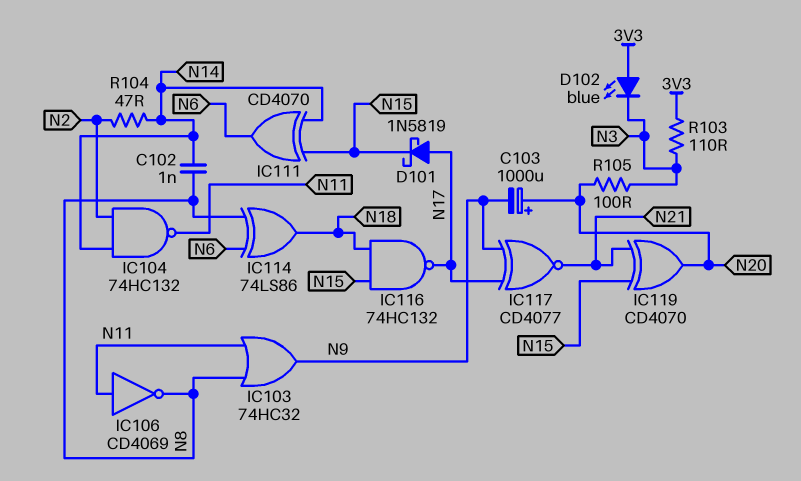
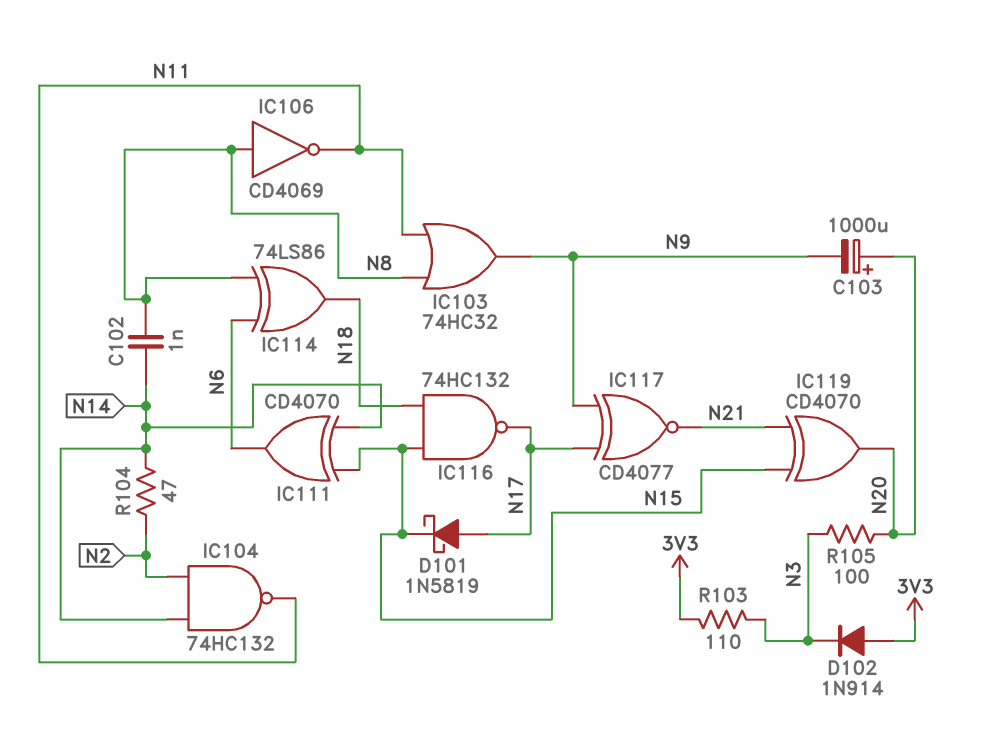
D102: LED blue (A 3V3, K N3) -> diode 1N914 (A 3V3, K N3)
IC106: NOT CD4069 (in N11, out N8) -> NOT CD4069 (in N8, out N11)

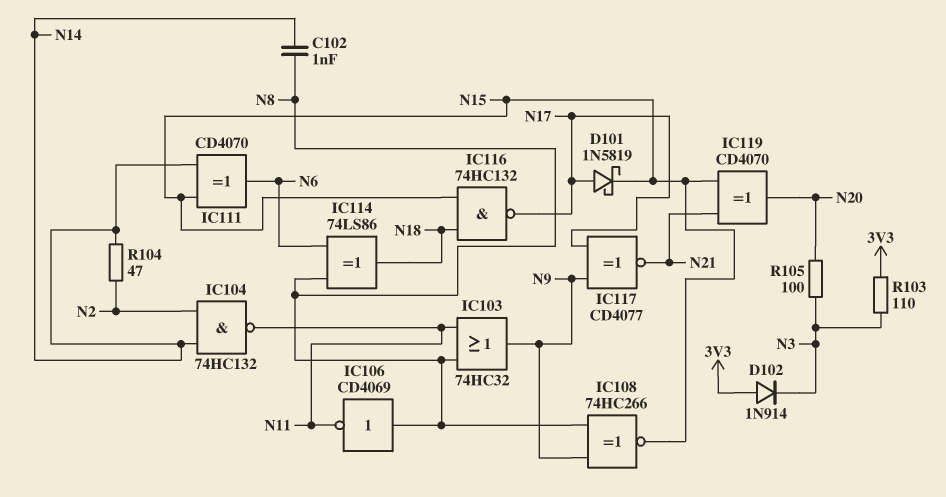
C103: 1000uF (plus N20, minus N9) -> none
IC108: none -> XNOR 74HC266 (in N8, in N9, out N15)

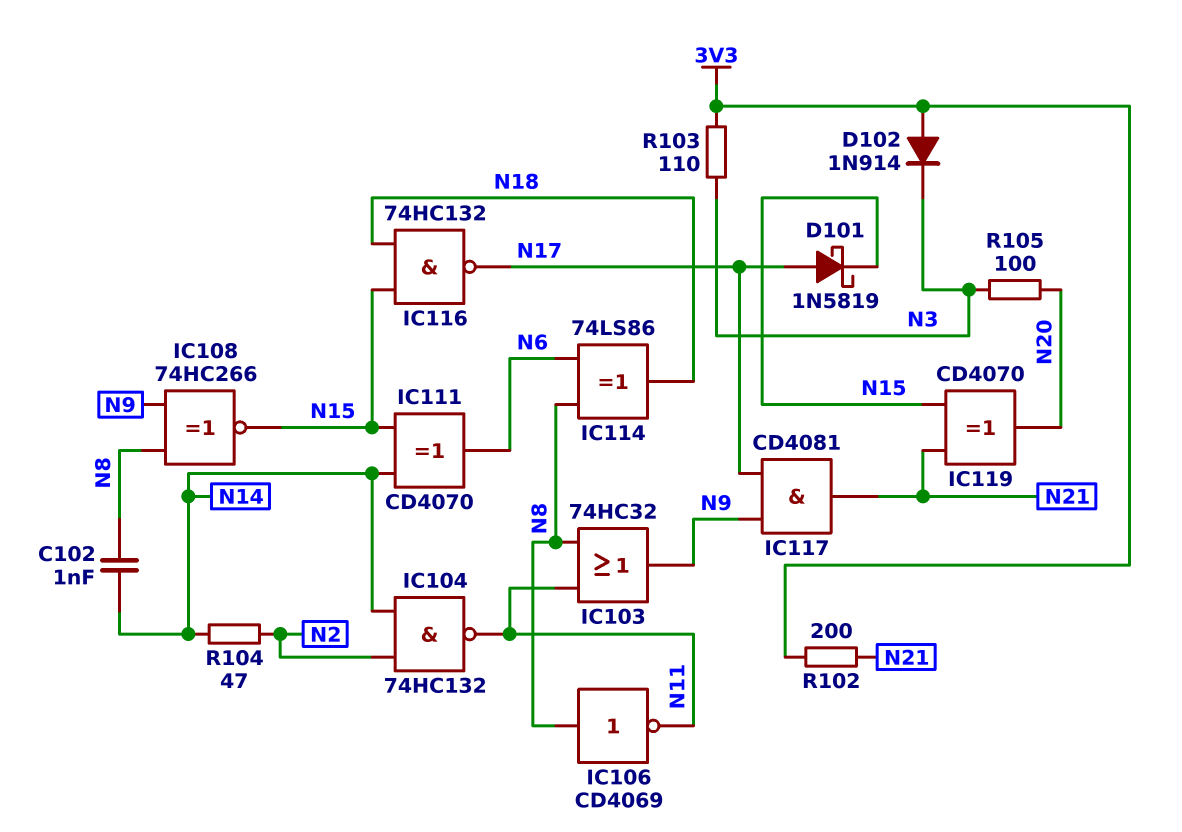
IC117: XNOR CD4077 (in N9, in N17, out N21) -> AND CD4081 (in N9, in N17, out N21)
R102: none -> 200 (3V3, N21)

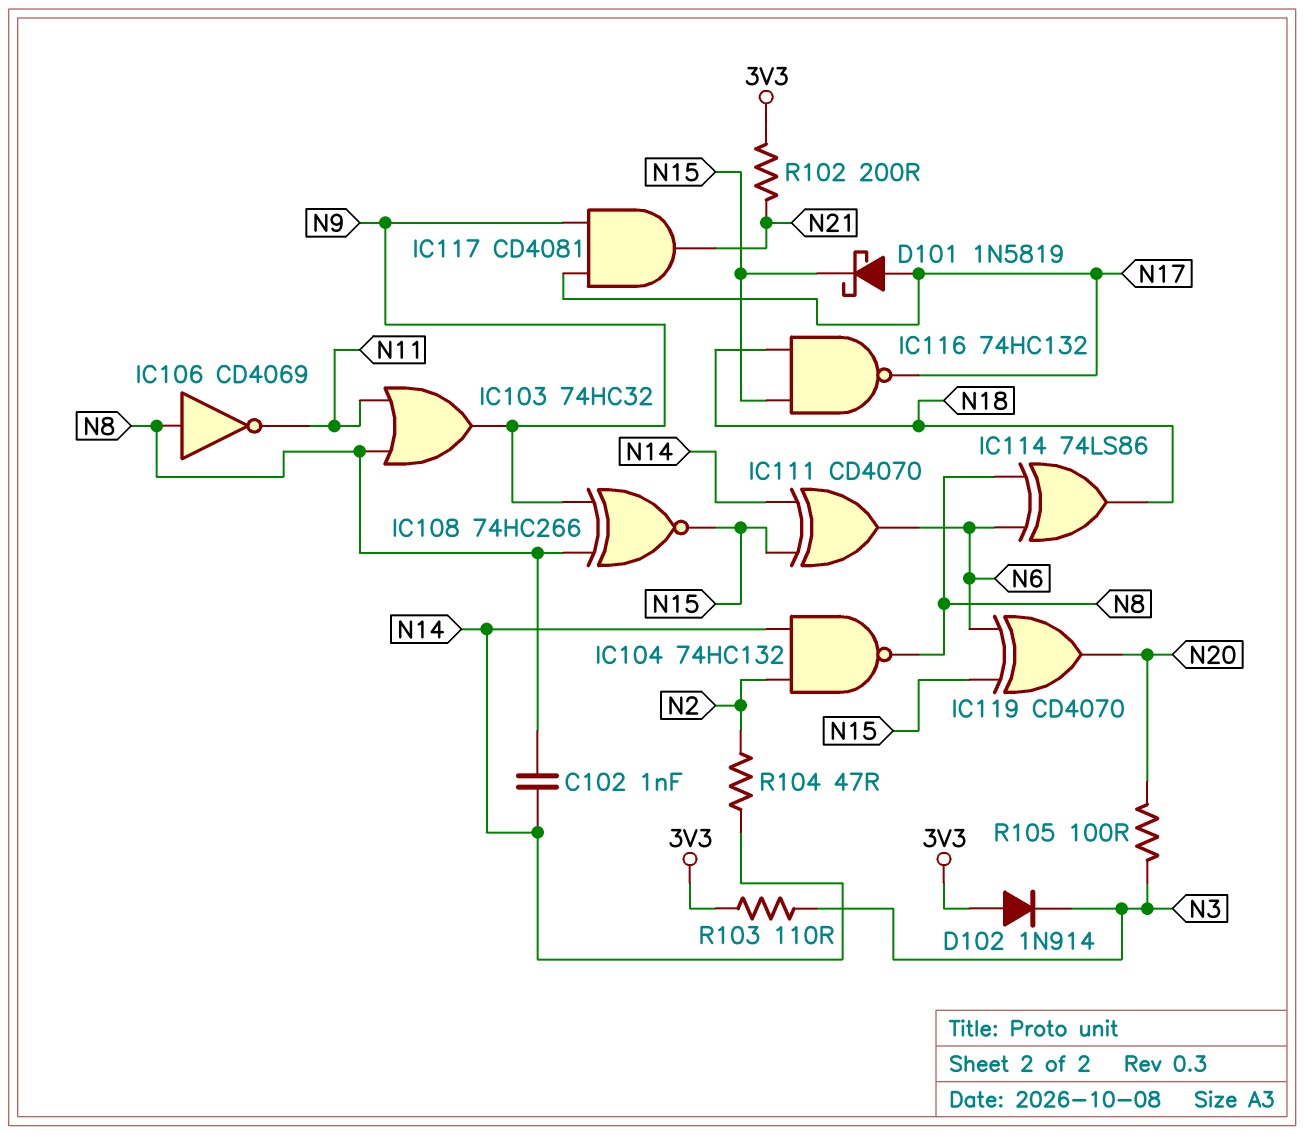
IC104: NAND 74HC132 (in N2, in N14, out N11) -> NAND 74HC132 (in N2, in N14, out N8)
IC119: XOR CD4070 (in N15, in N21, out N20) -> XOR CD4070 (in N6, in N15, out N20)

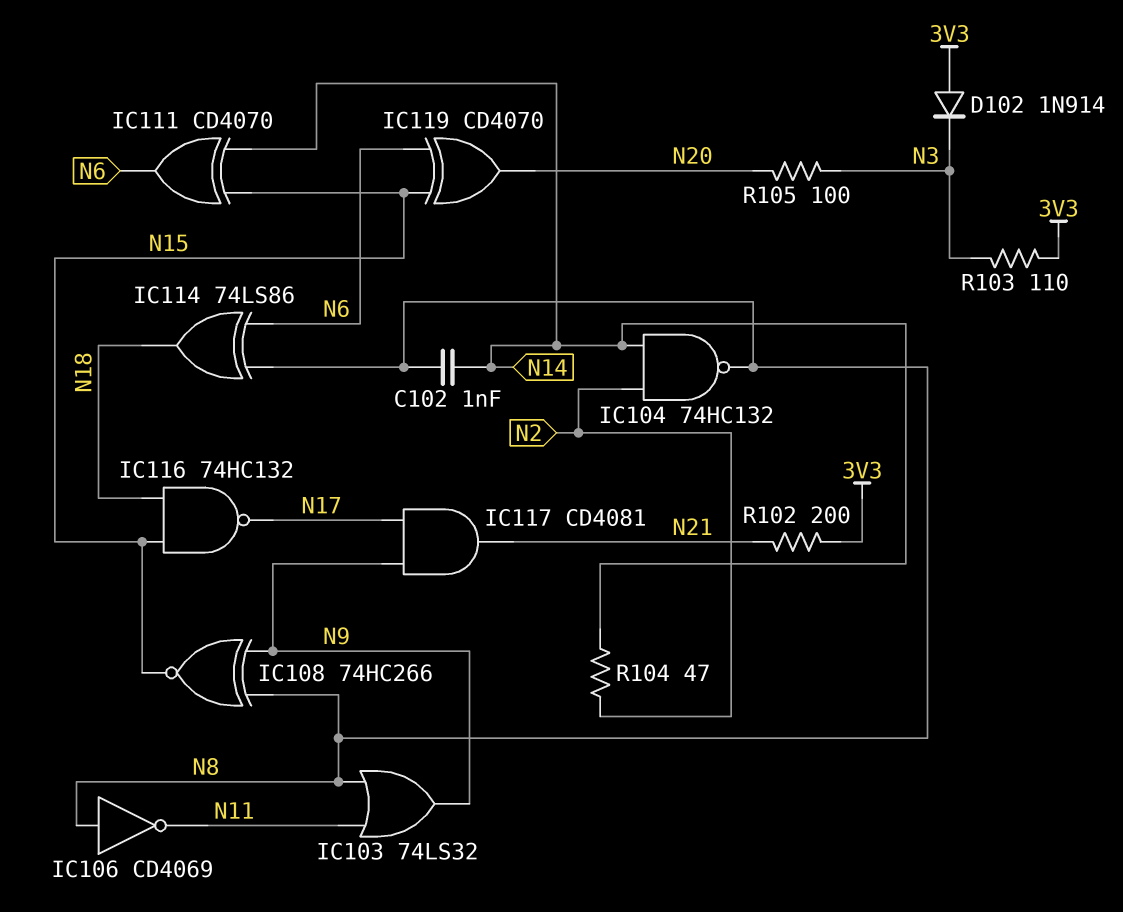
D101: schottky 1N5819 (A N17, K N15) -> none
IC103: OR 74HC32 (in N8, in N11, out N9) -> OR 74LS32 (in N8, in N11, out N9)

